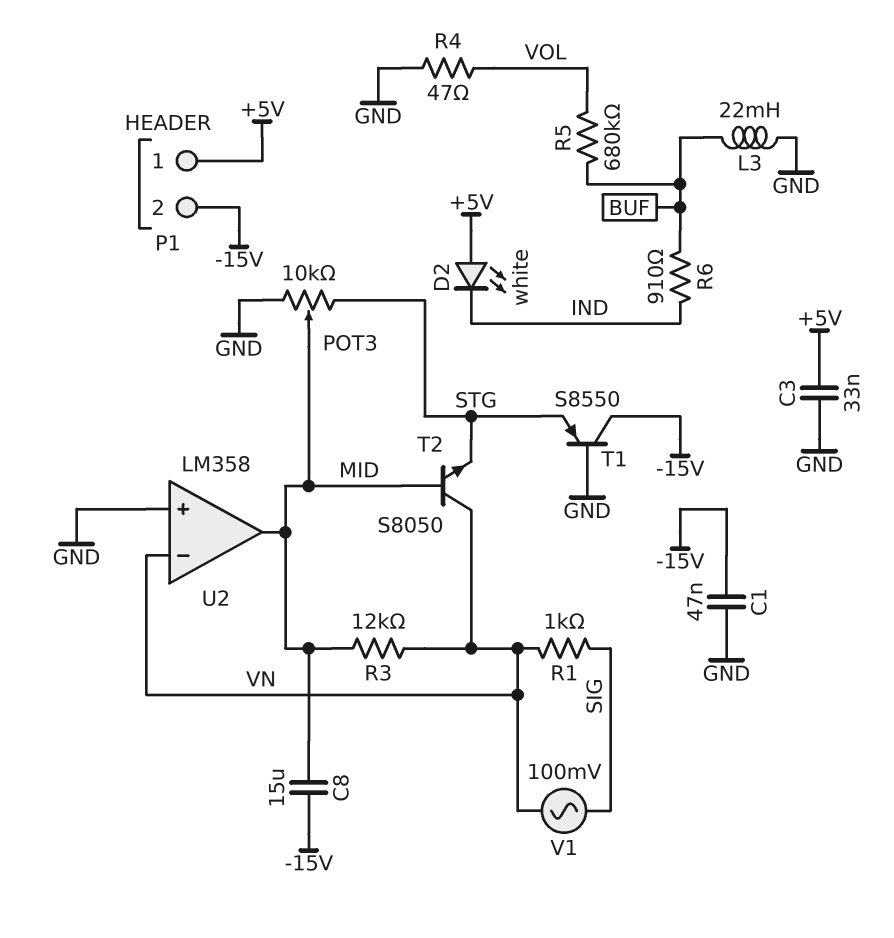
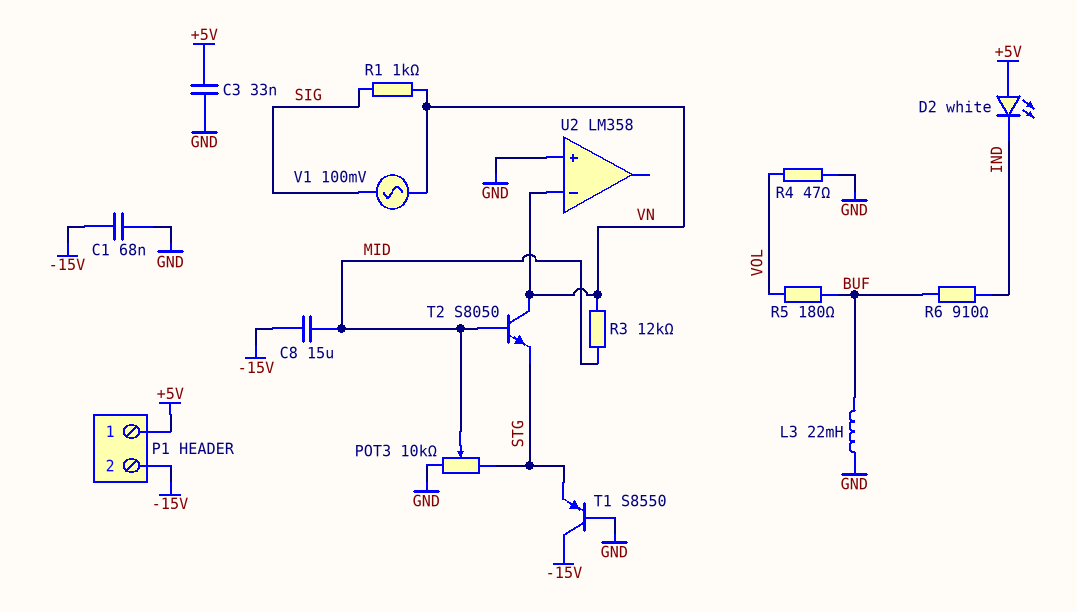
C1: 47nF (-15V, GND) -> 68nF (-15V, GND)
R5: 680k (BUF, VOL) -> 180 (BUF, VOL)
U2 pin out: MID -> none

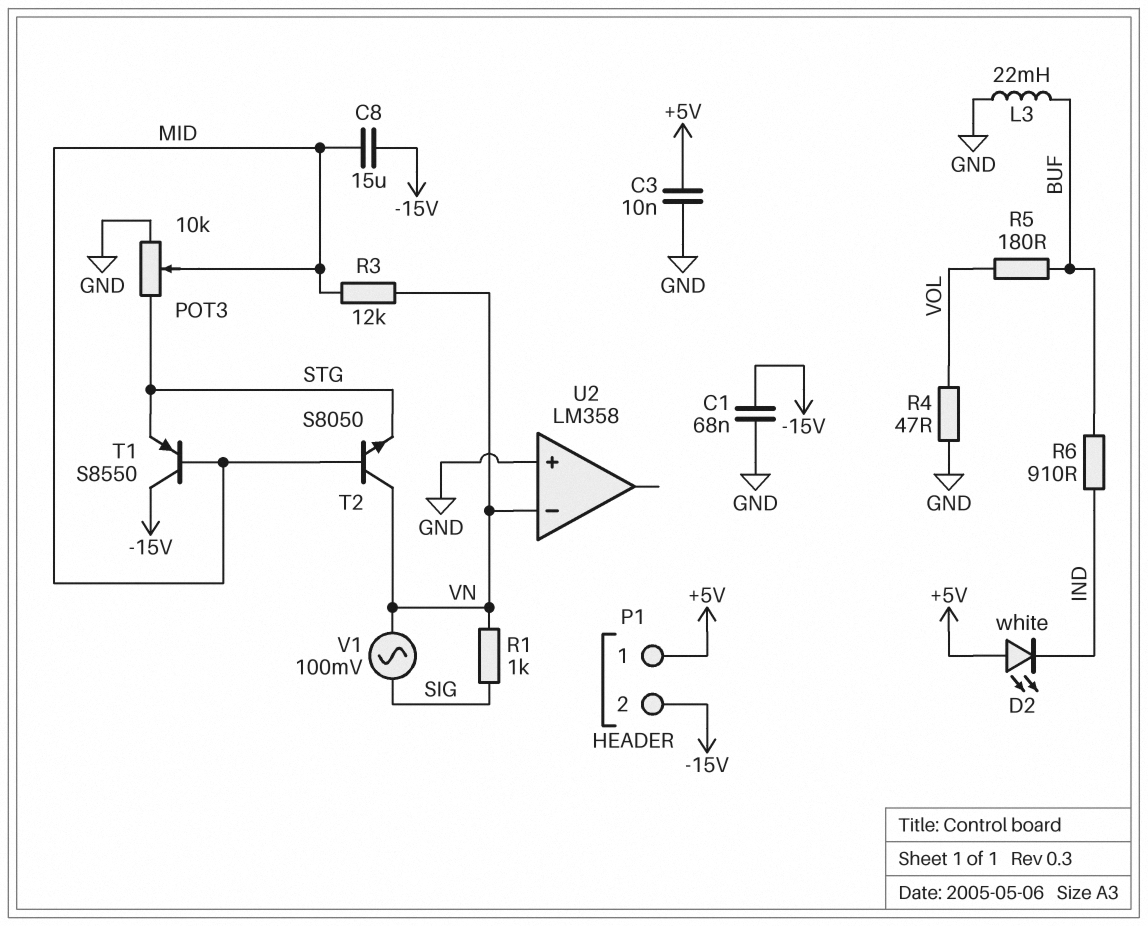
C3: 33nF (+5V, GND) -> 10nF (+5V, GND)
T1: PNP S8550 (B GND, C -15V, E STG) -> PNP S8550 (B MID, C -15V, E STG)

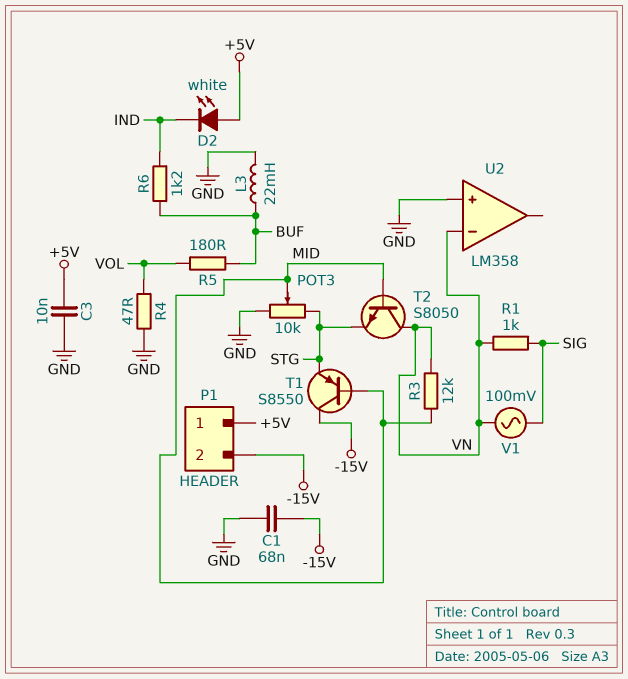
C8: 15uF (-15V, MID) -> none
R6: 910 (BUF, IND) -> 1.2k (BUF, IND)

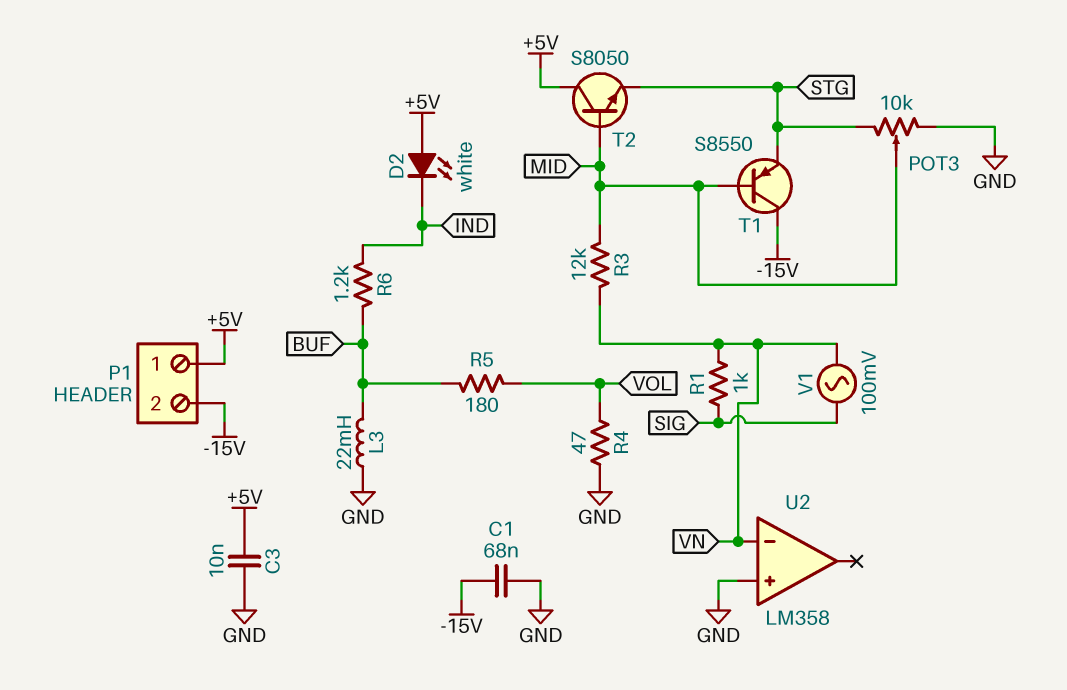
T2: NPN S8050 (B MID, C VN, E STG) -> NPN S8050 (B MID, C +5V, E STG)

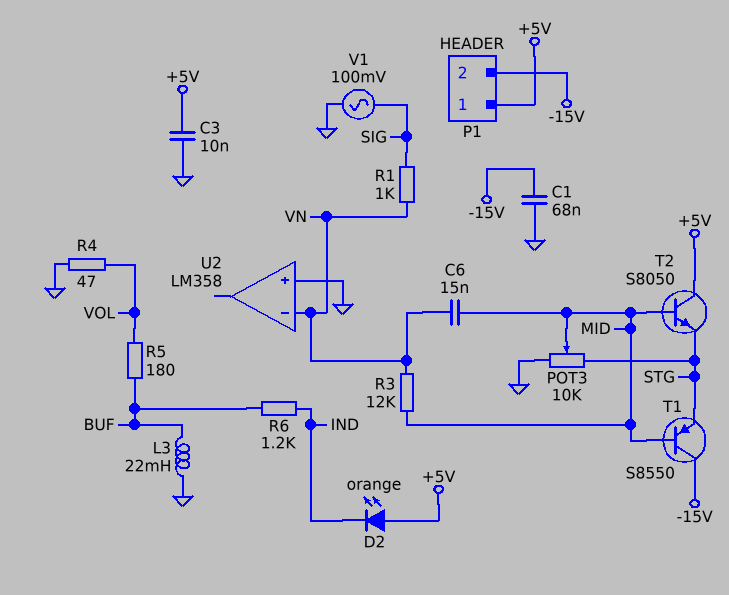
C6: none -> 15nF (MID, VN)
D2: LED white (A +5V, K IND) -> LED orange (A +5V, K IND)
V1: AC 100mV (SIG, VN) -> AC 100mV (GND, SIG)

